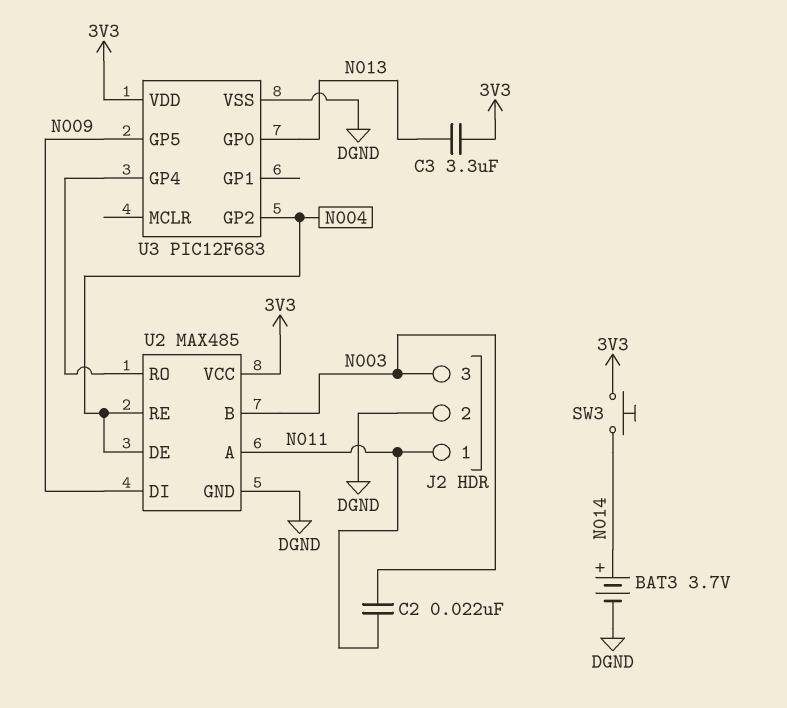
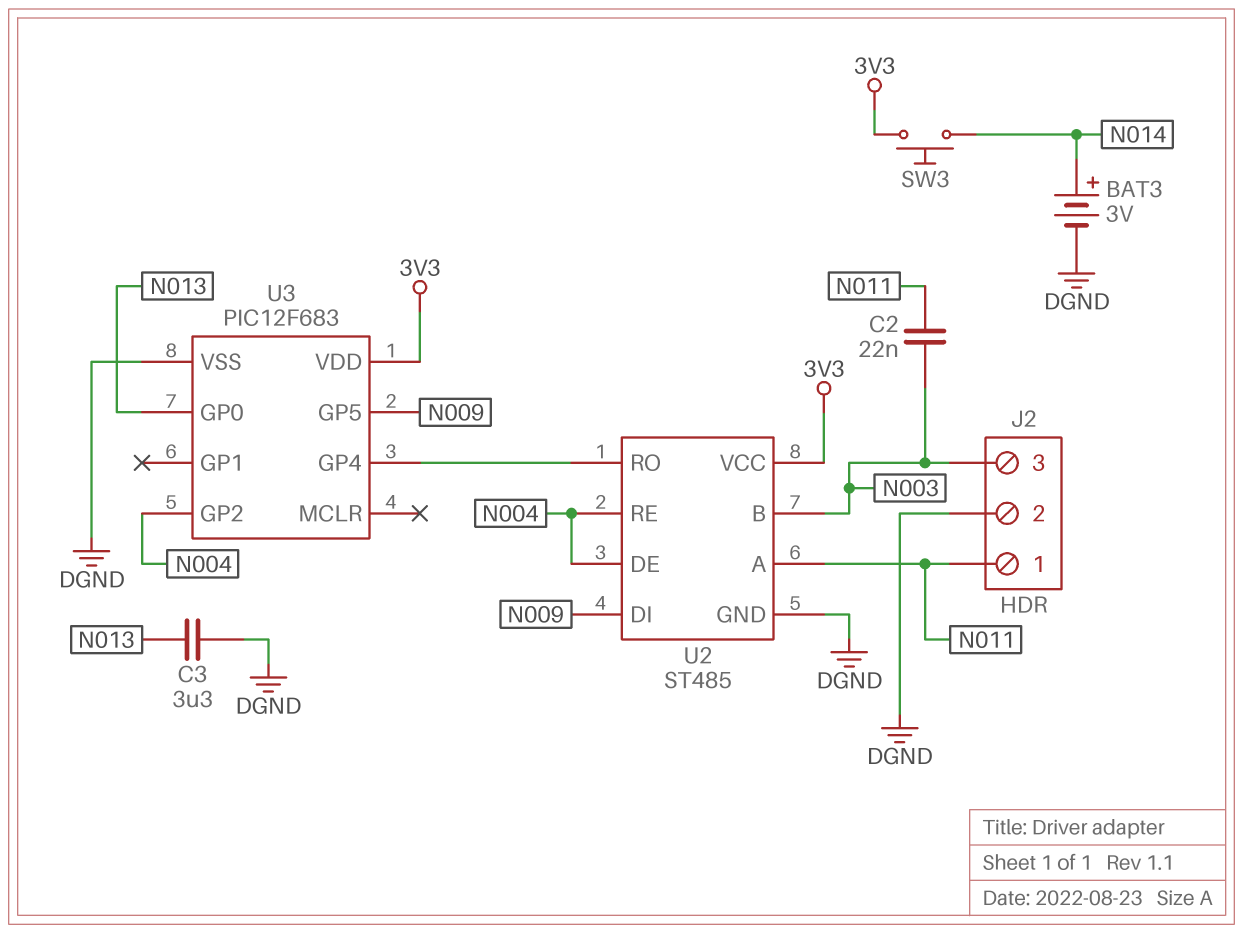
BAT3: 3.7V (plus N014, minus DGND) -> 3V (plus N014, minus DGND)
C3: 3.3uF (3V3, N013) -> 3.3uF (DGND, N013)
U2: MAX485 -> ST485

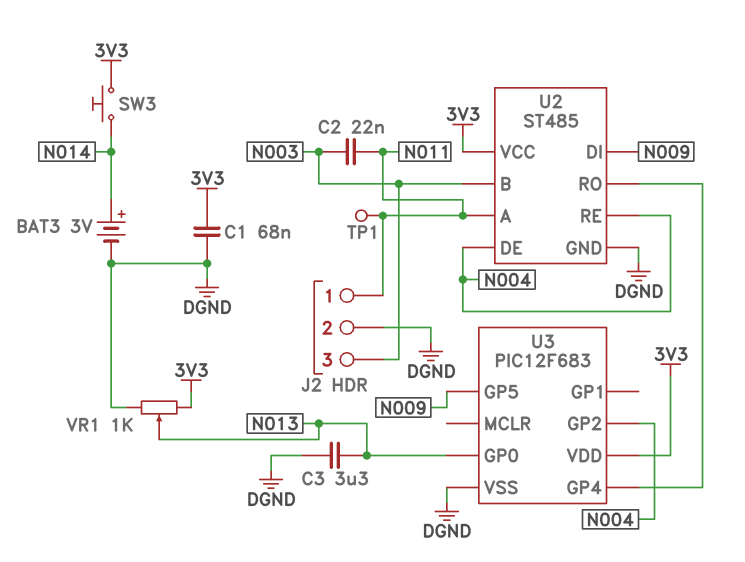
C1: none -> 68nF (3V3, DGND)
TP1: none -> test point (N011)
VR1: none -> 1k (3V3, DGND, wiper N013)

